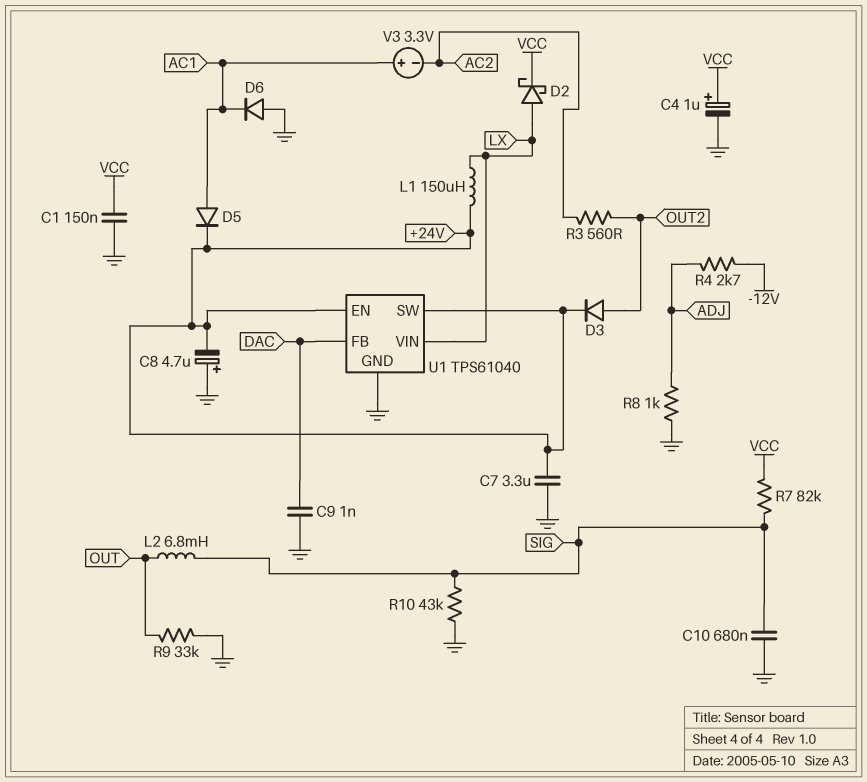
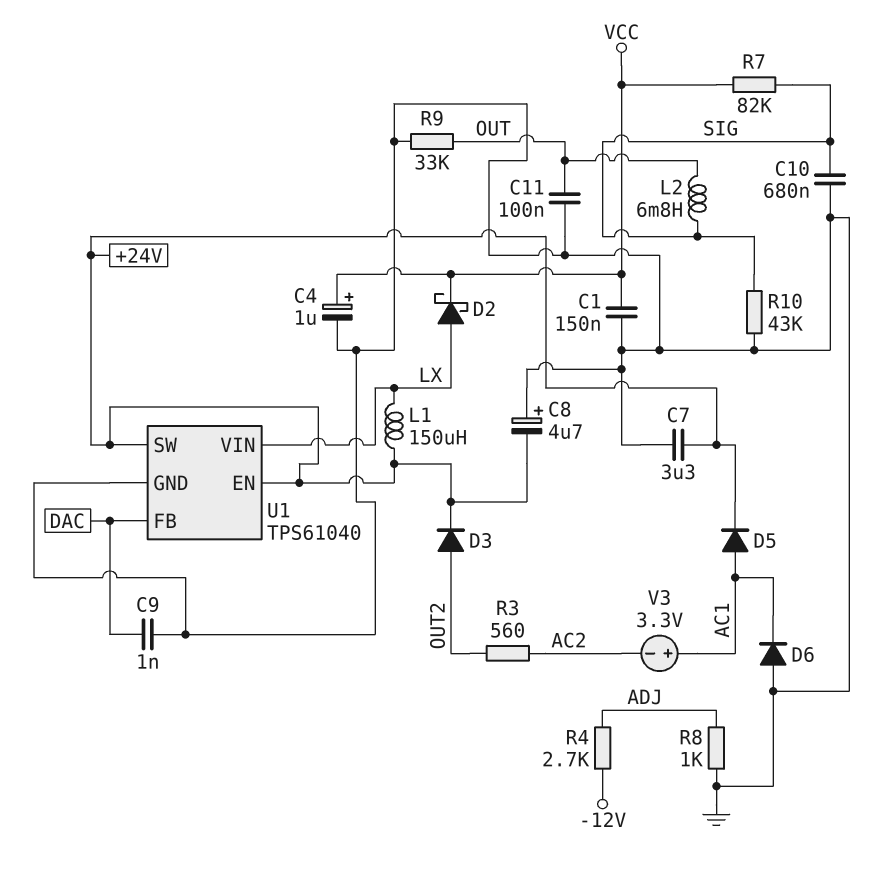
C11: none -> 100nF (GND, OUT)

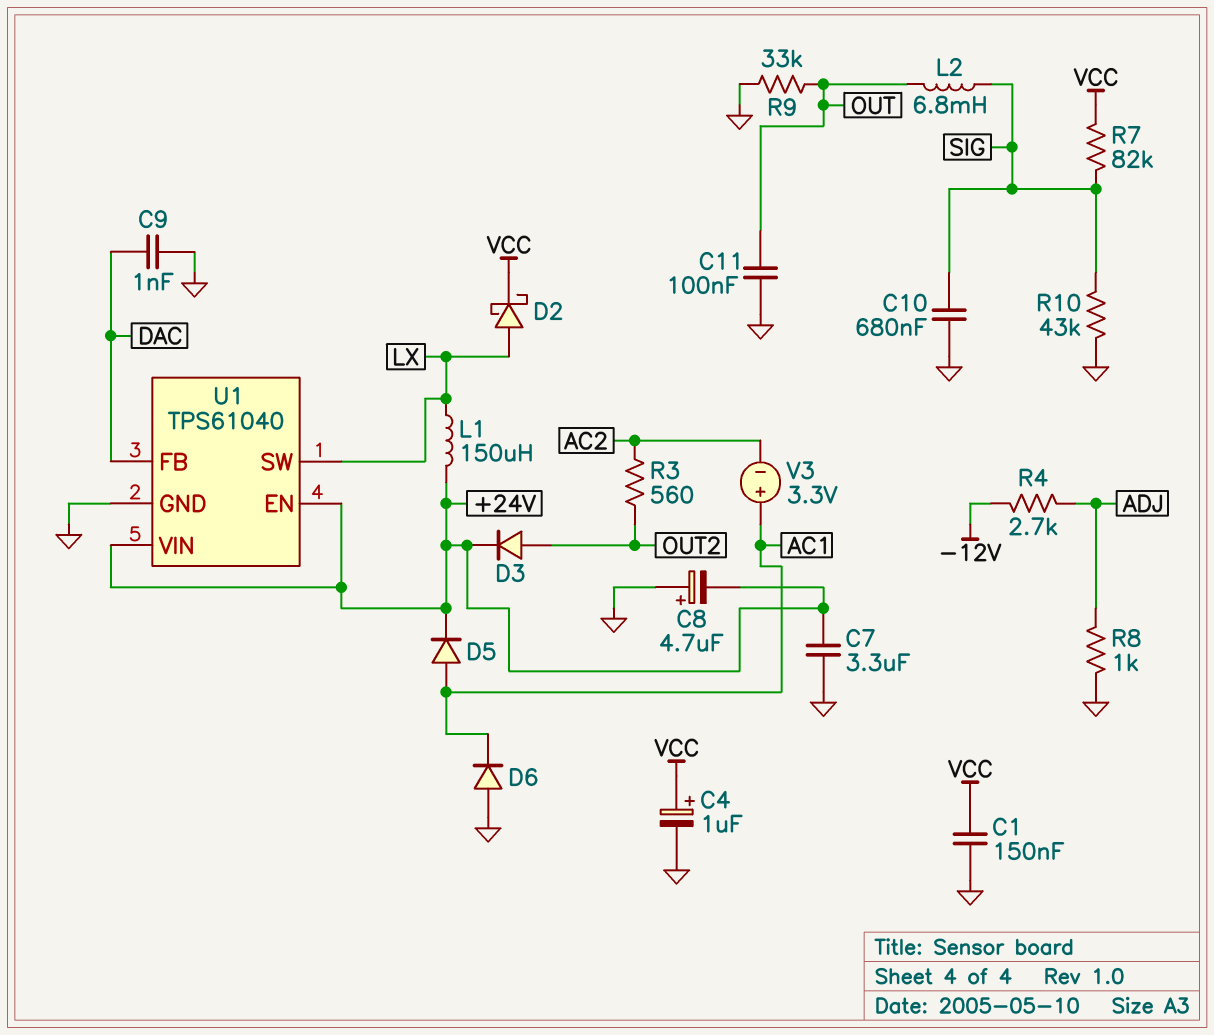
U1 pin SW: +24V -> LX
U1 pin VIN: LX -> +24V

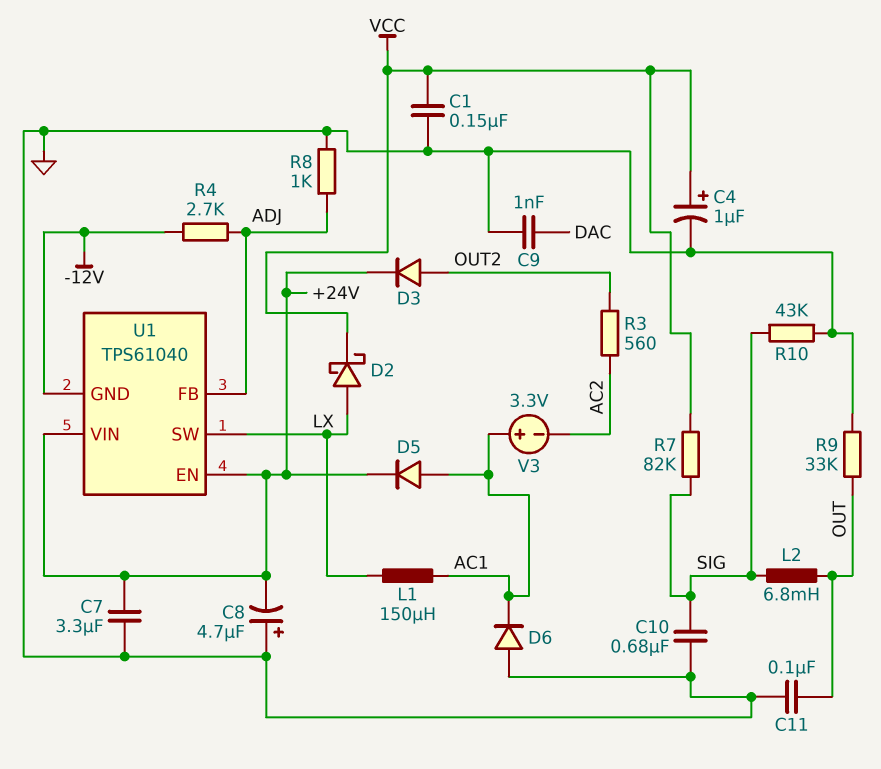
L1: 150uH (+24V, LX) -> 150uH (AC1, LX)
U1 pin FB: DAC -> ADJ
U1 pin GND: GND -> -12V

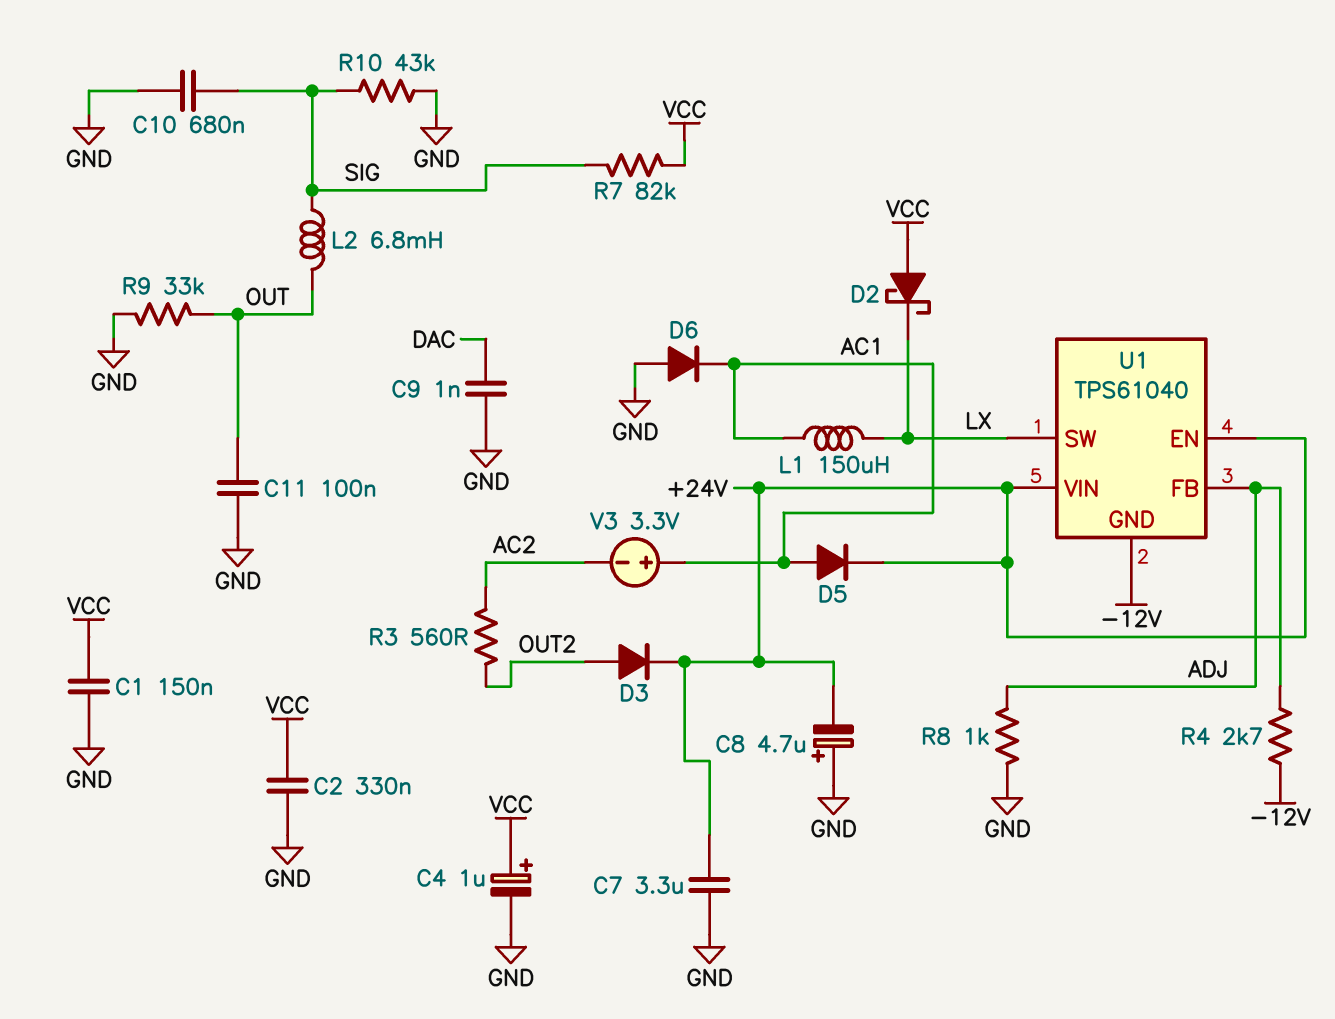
C2: none -> 330nF (GND, VCC)
D2: schottky (A LX, K VCC) -> schottky (A VCC, K LX)

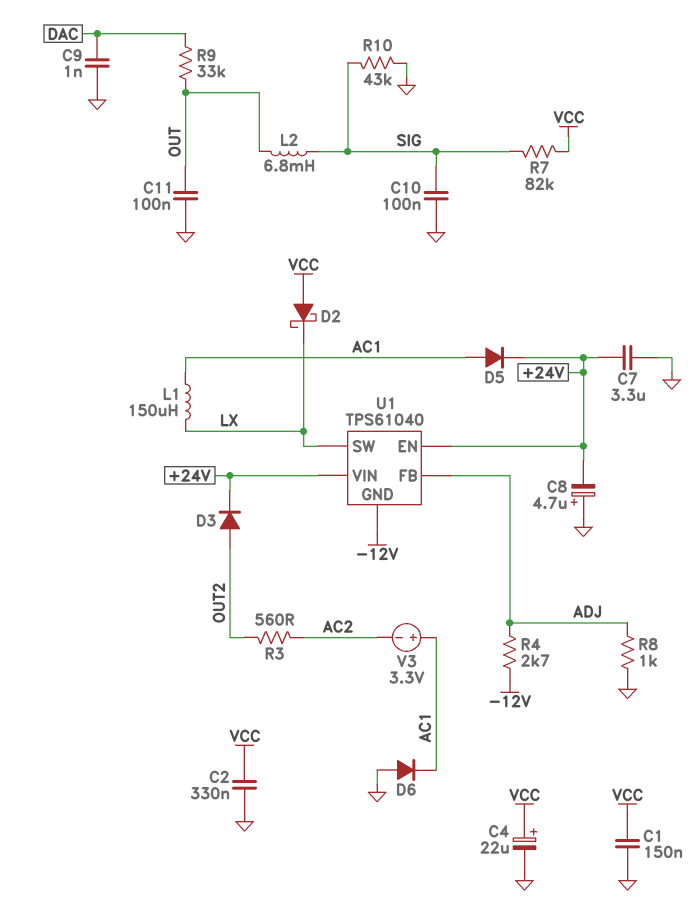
C4: 1uF (plus VCC, minus GND) -> 22uF (plus VCC, minus GND)
C10: 680nF (GND, SIG) -> 100nF (GND, SIG)
R9: 33k (GND, OUT) -> 33k (DAC, OUT)

